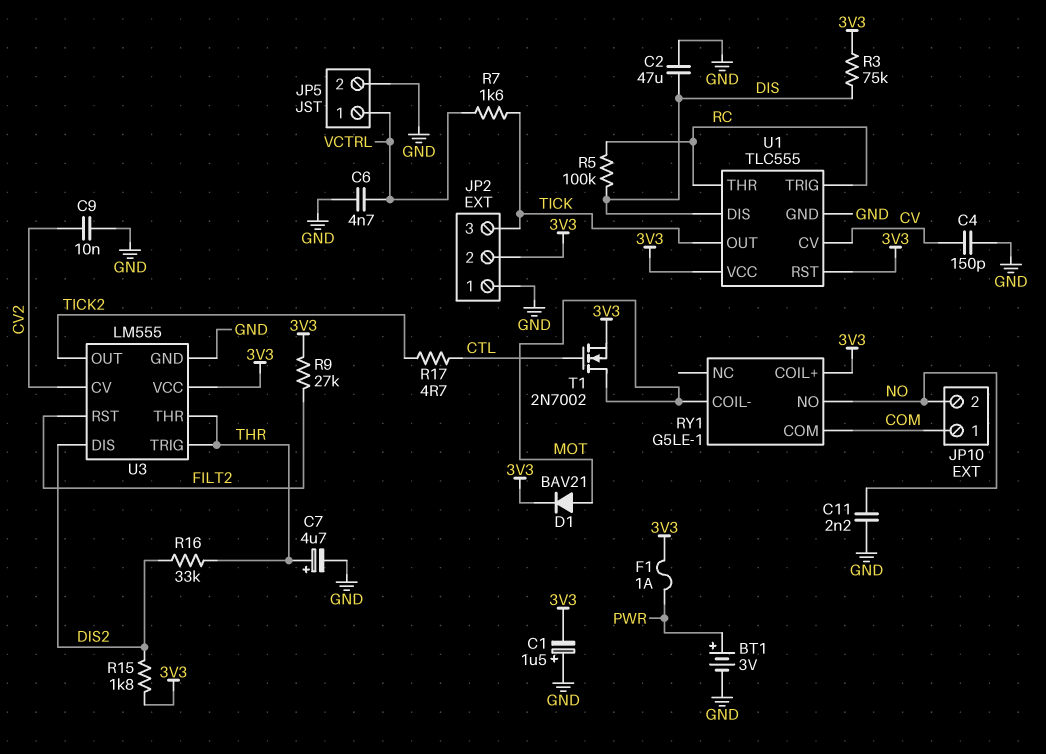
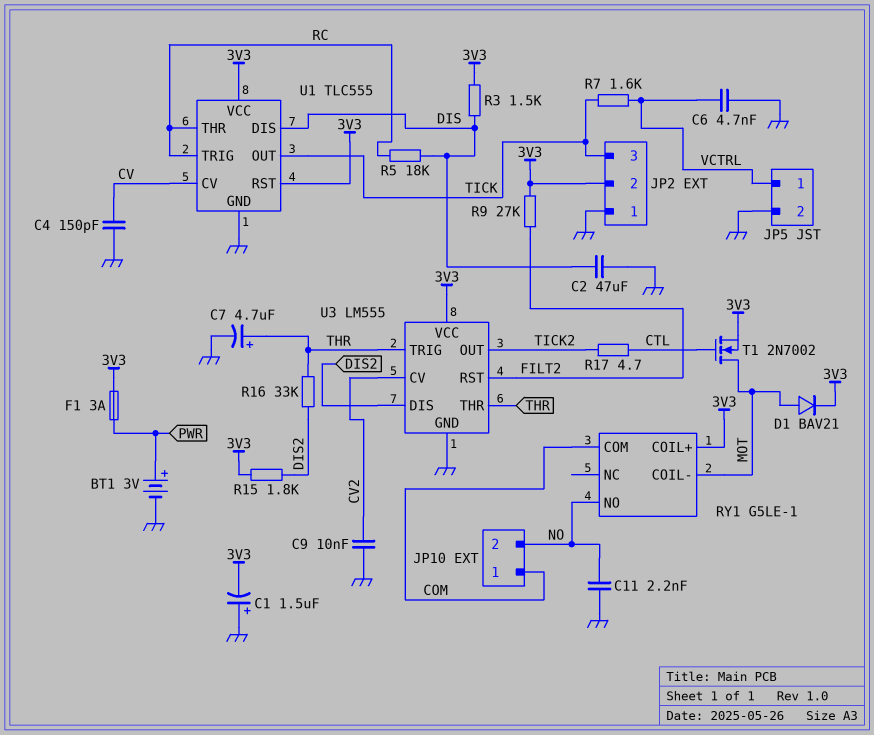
F1: 1A (3V3, PWR) -> 3A (3V3, PWR)
R3: 75k (3V3, DIS) -> 1.5k (3V3, DIS)
R5: 100k (DIS, RC) -> 18k (DIS, RC)

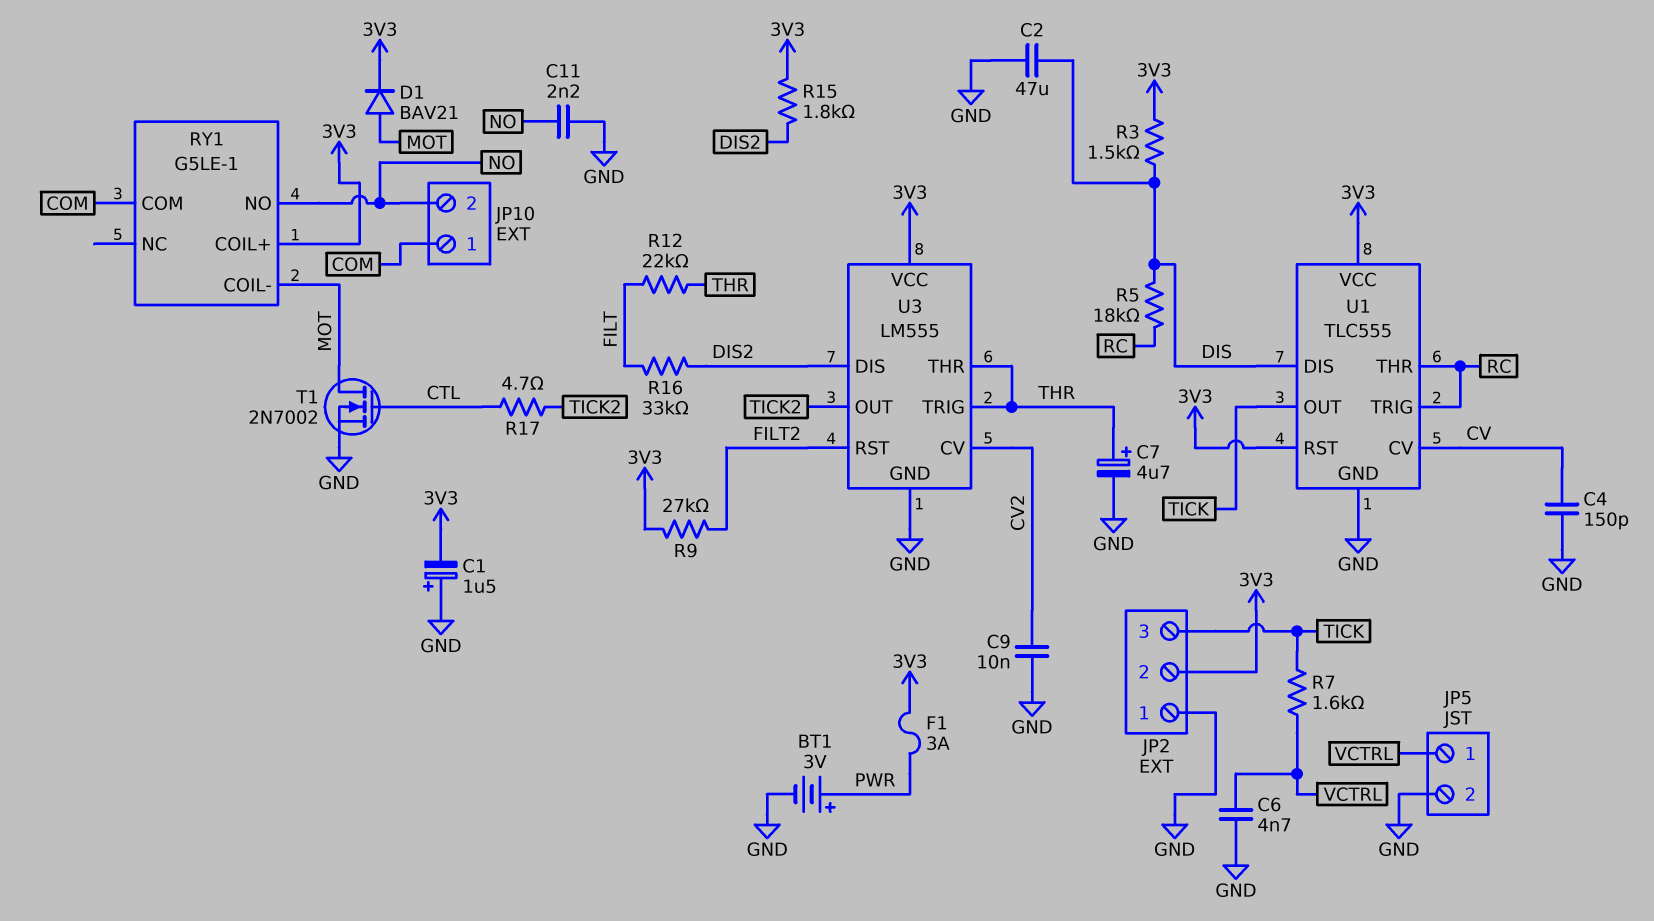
R12: none -> 22k (FILT, THR)
R16: 33k (DIS2, THR) -> 33k (DIS2, FILT)
T1: NMOS 2N7002 (G CTL, D MOT, S 3V3) -> NMOS 2N7002 (G CTL, D MOT, S GND)

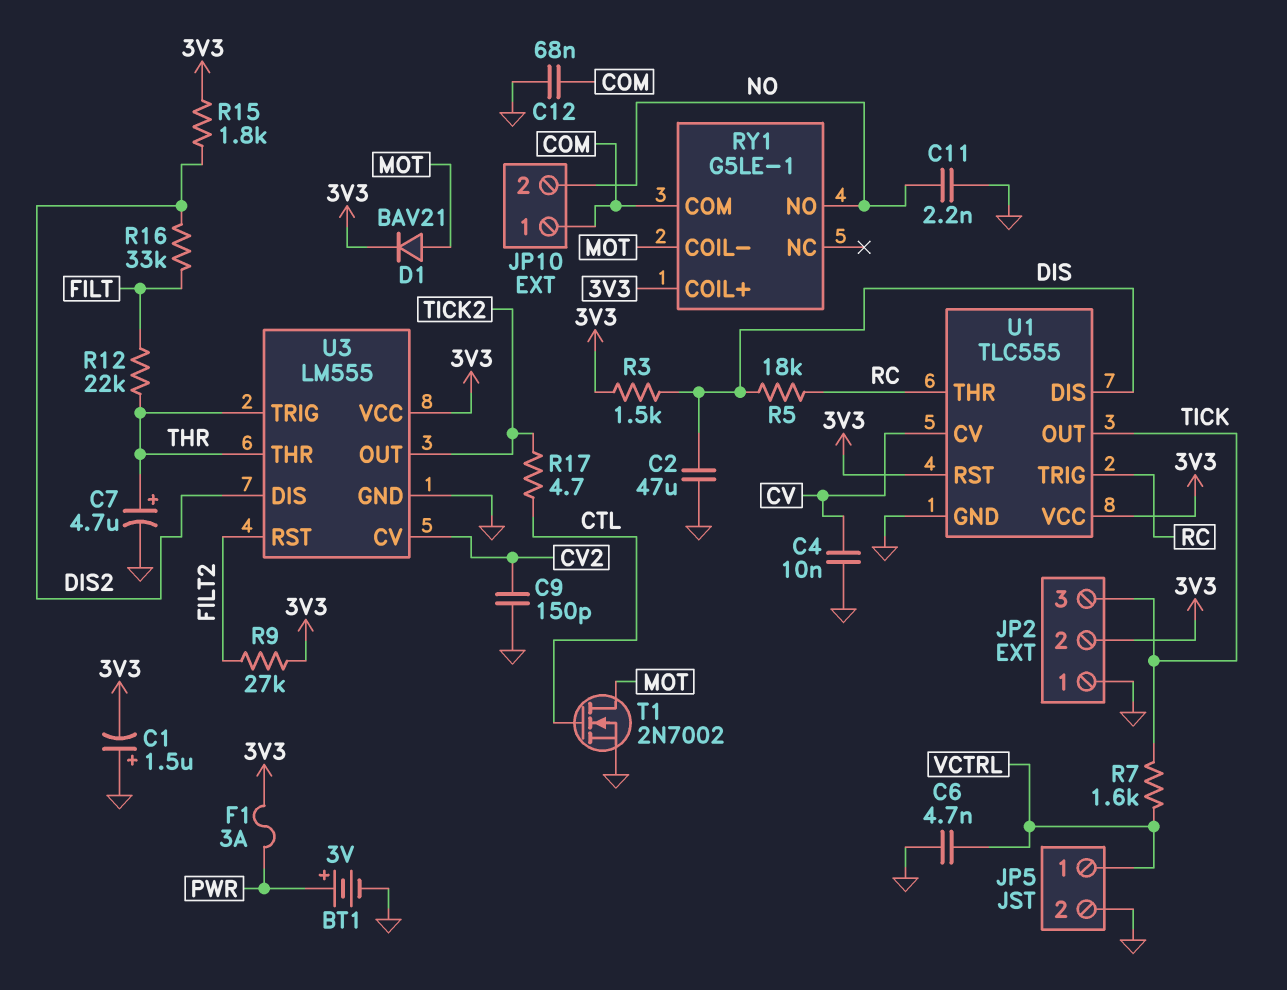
C4: 150pF (CV, GND) -> 10nF (CV, GND)
C9: 10nF (CV2, GND) -> 150pF (CV2, GND)
C12: none -> 68nF (COM, GND)

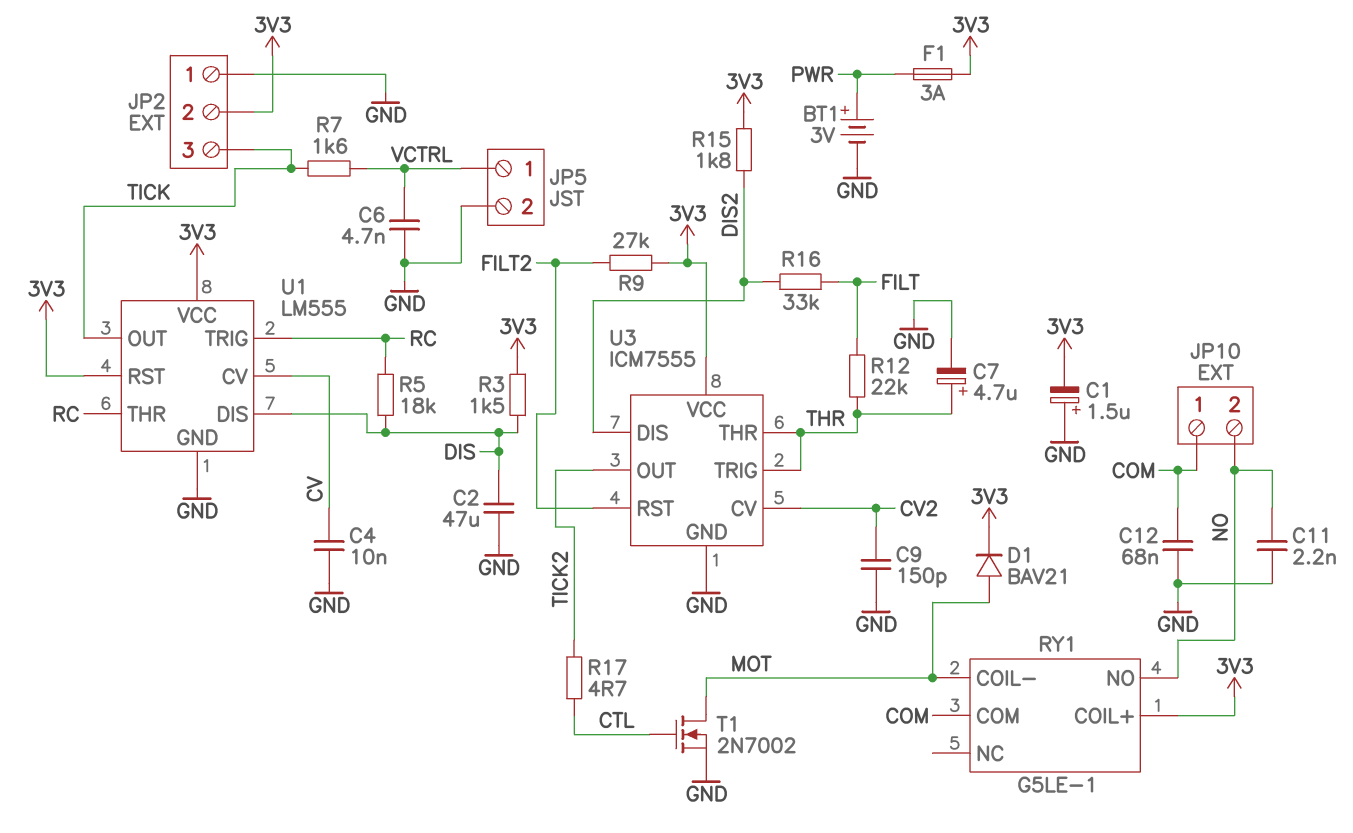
U1: TLC555 -> LM555
U3: LM555 -> ICM7555

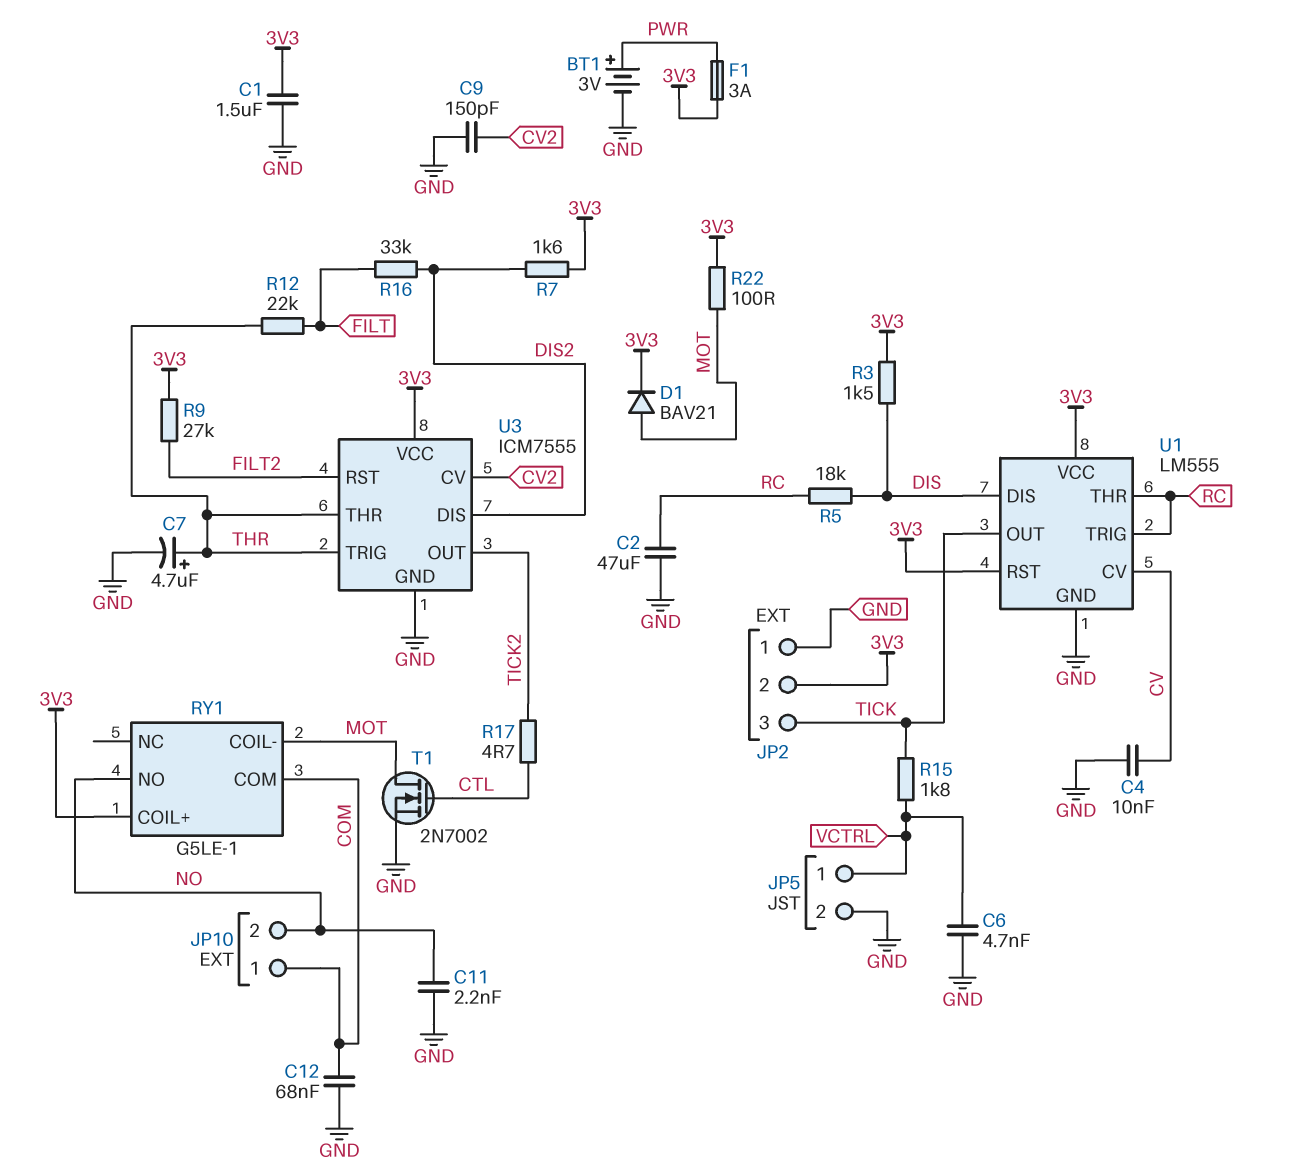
C1: 1.5uF (plus GND, minus 3V3) -> 1.5uF (3V3, GND)
C2: 47uF (DIS, GND) -> 47uF (GND, RC)
R7: 1.6k (TICK, VCTRL) -> 1.6k (3V3, DIS2)
R15: 1.8k (3V3, DIS2) -> 1.8k (TICK, VCTRL)
R22: none -> 100 (3V3, MOT)

